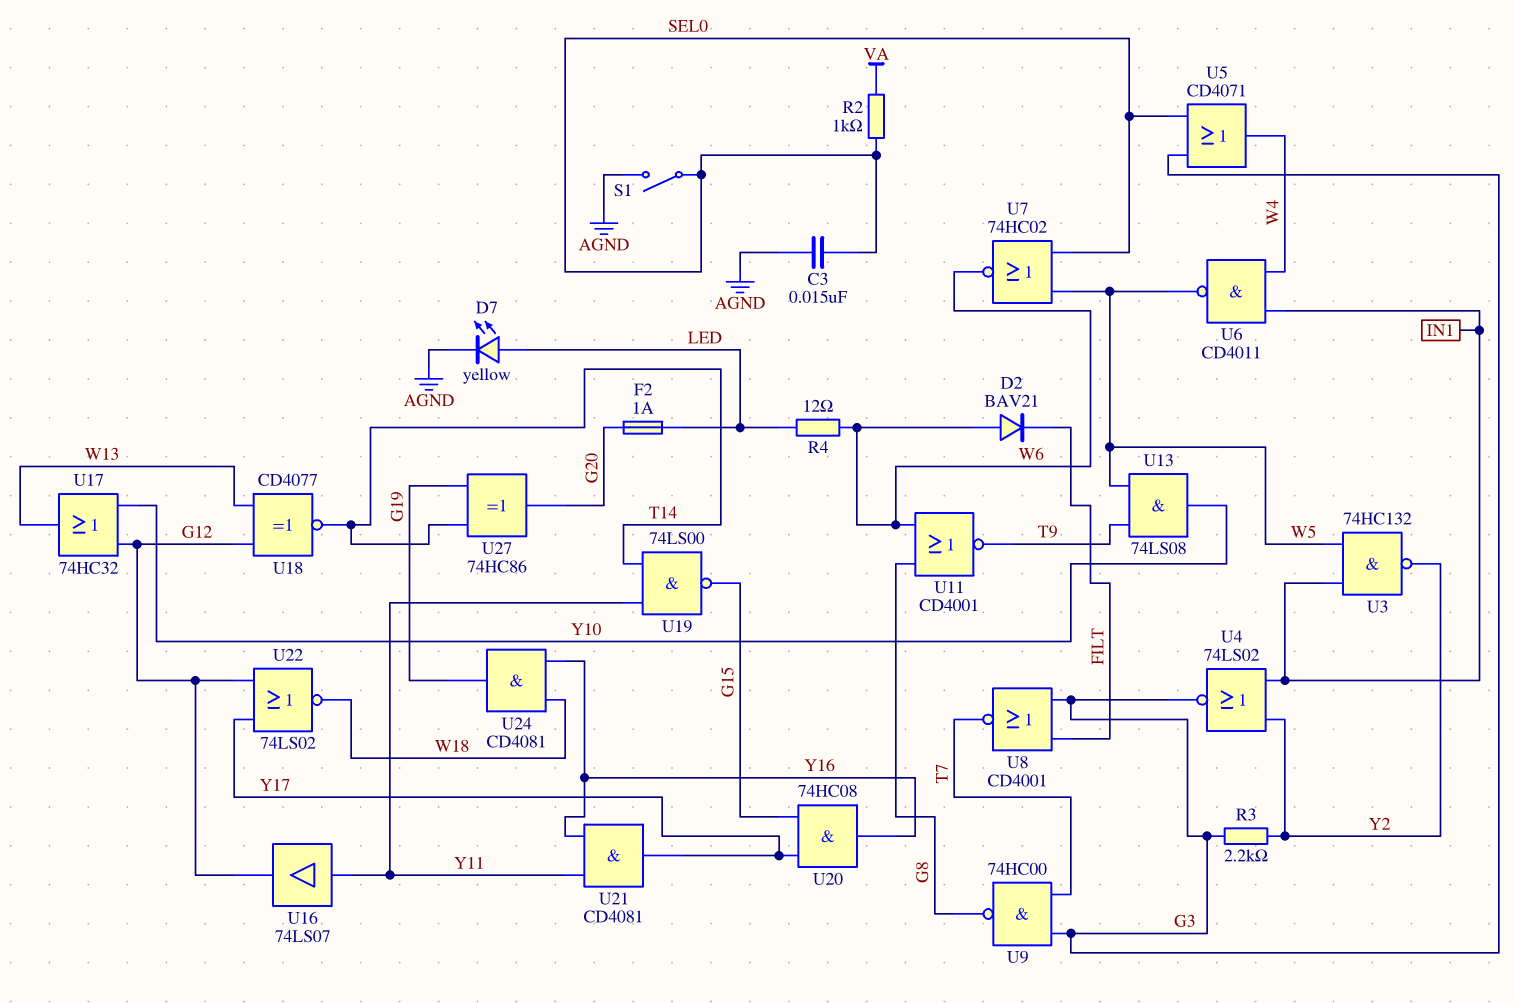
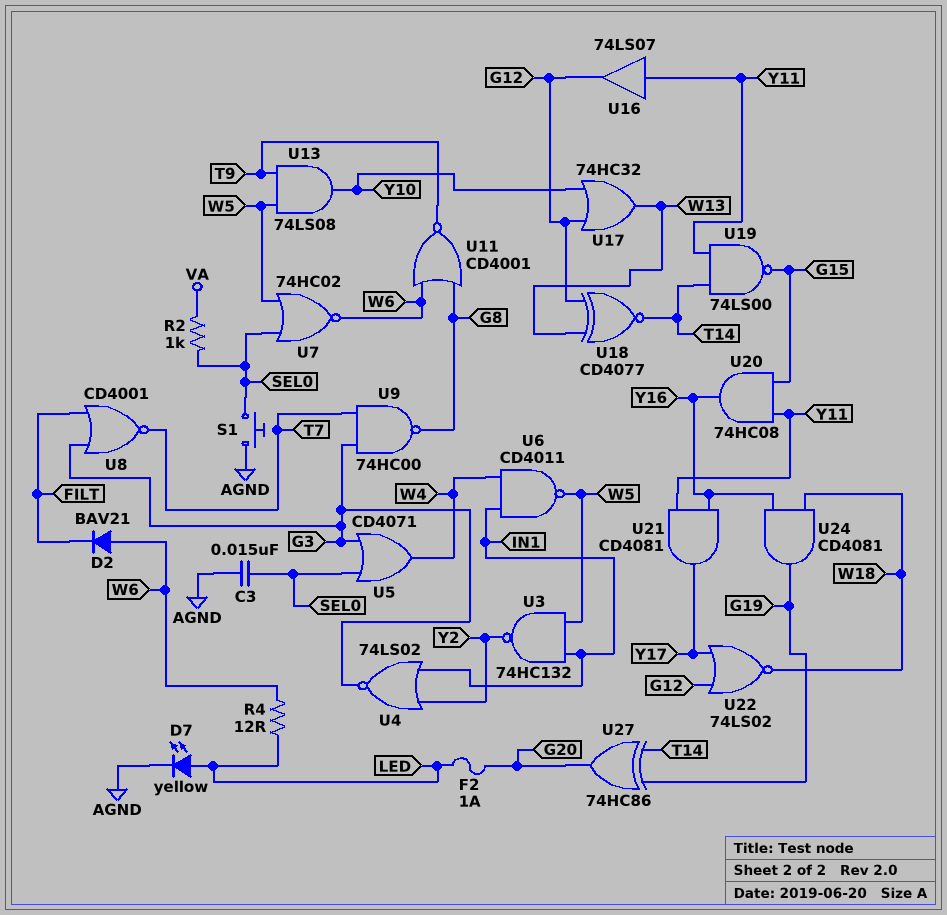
R3: 2.2k (G3, Y2) -> none
S1: switch (AGND, SEL0) -> button (AGND, SEL0)
U20: AND 74HC08 (in G15, in Y17, out Y16) -> AND 74HC08 (in G15, in Y11, out Y16)

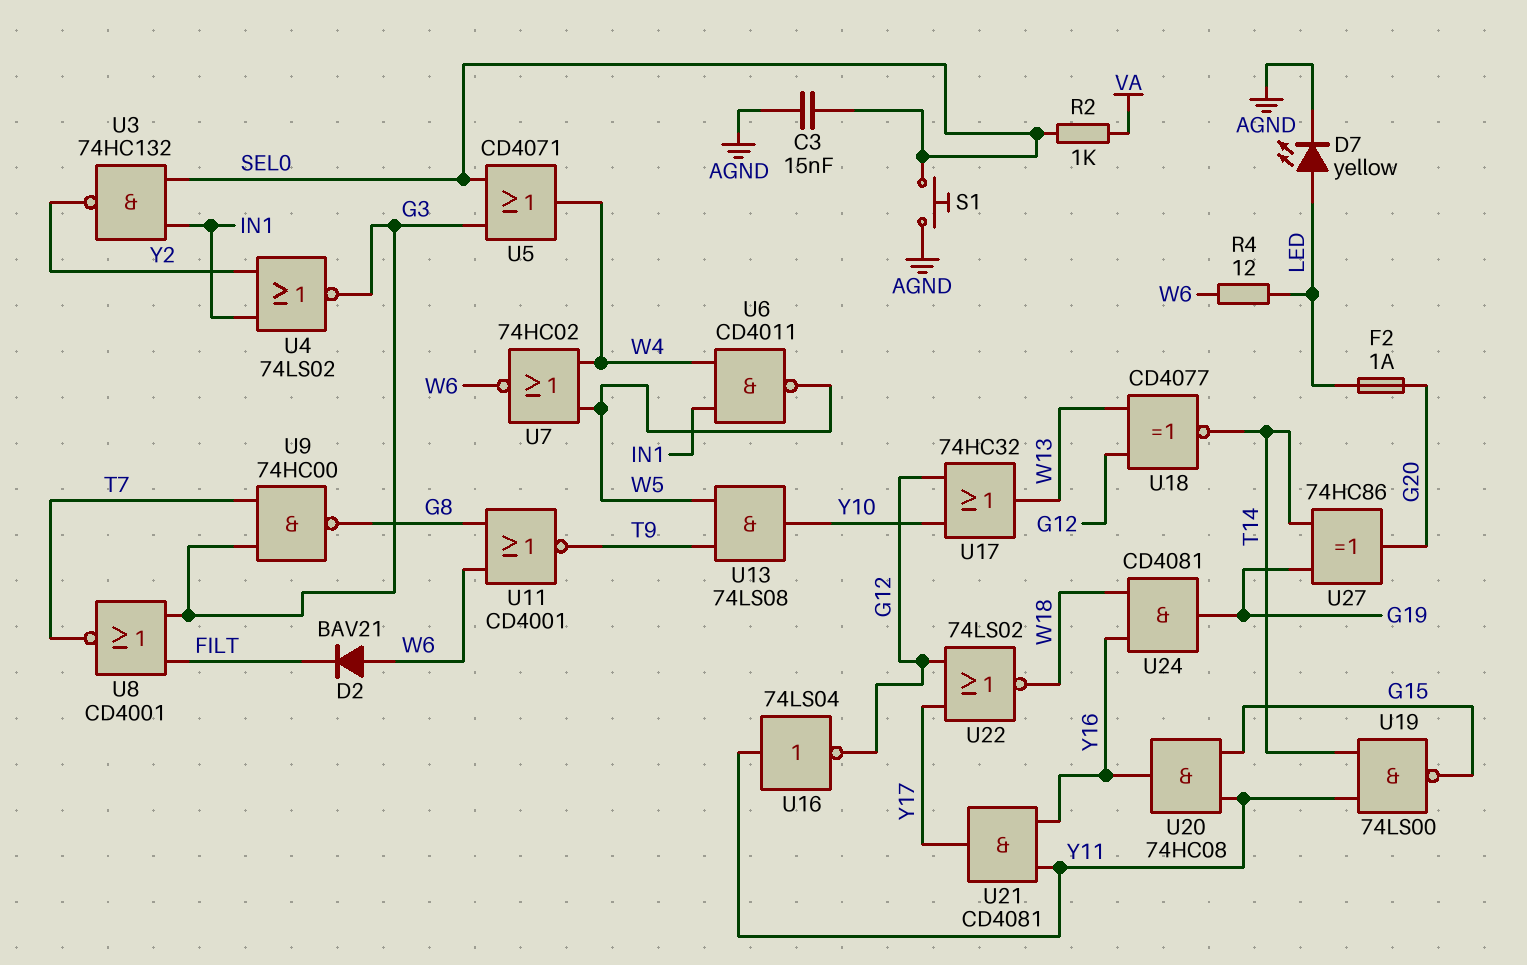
U3: NAND 74HC132 (in IN1, in W5, out Y2) -> NAND 74HC132 (in IN1, in SEL0, out Y2)
U7: NOR 74HC02 (in SEL0, in W5, out W6) -> NOR 74HC02 (in W4, in W5, out W6)
U16: buffer 74LS07 (in Y11, out G12) -> NOT 74LS04 (in Y11, out G12)

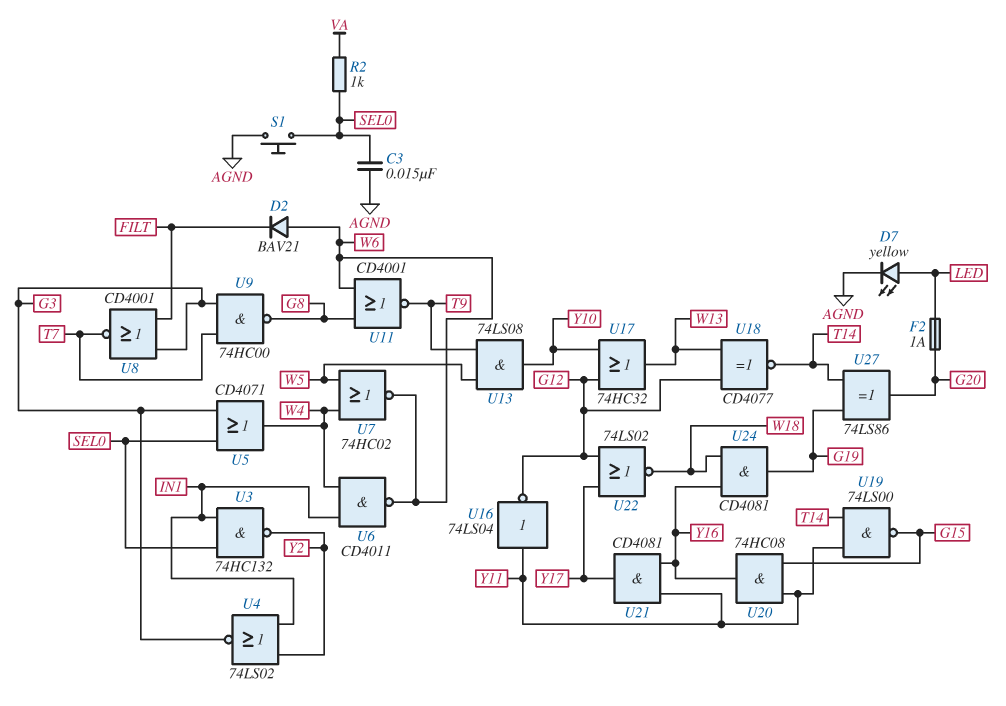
R4: 12 (LED, W6) -> none
U6: NAND CD4011 (in IN1, in W4, out W5) -> NAND CD4011 (in IN1, in W4, out W6)
U27: XOR 74HC86 (in G19, in T14, out G20) -> XOR 74LS86 (in G19, in T14, out G20)

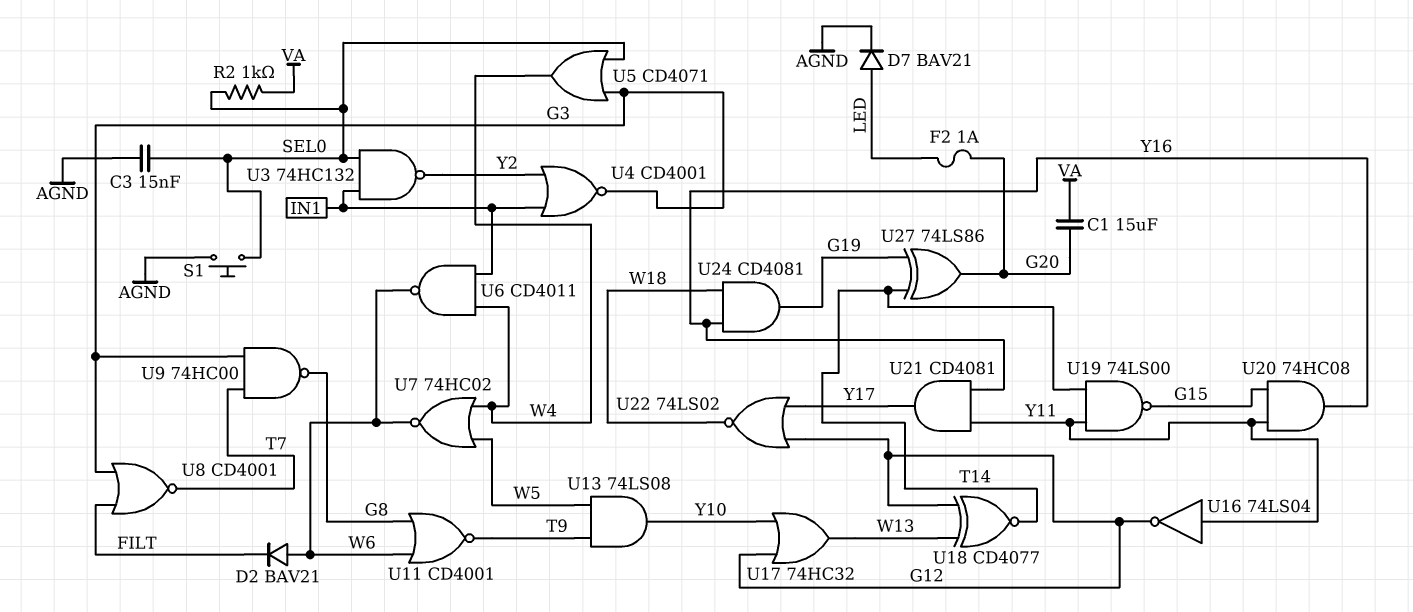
C1: none -> 15uF (G20, VA)
D7: LED yellow (A LED, K AGND) -> diode BAV21 (A LED, K AGND)
U4: NOR 74LS02 (in IN1, in Y2, out G3) -> NOR CD4001 (in IN1, in Y2, out G3)

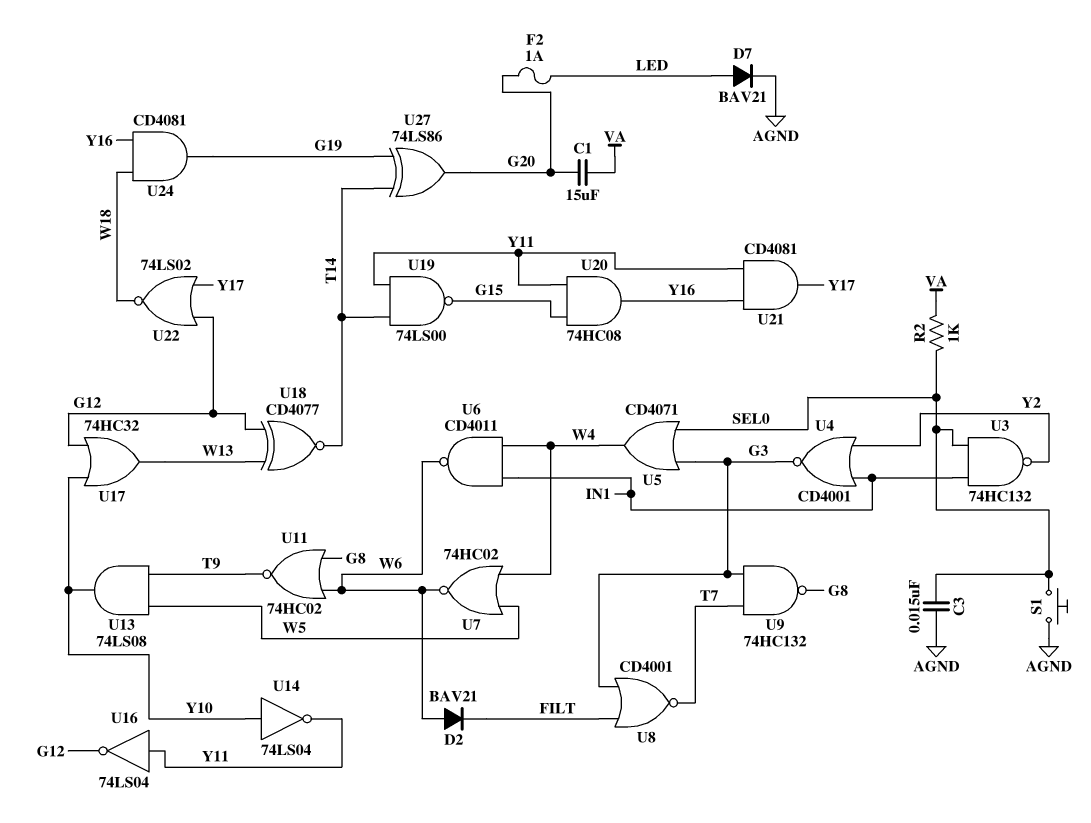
U9: NAND 74HC00 (in G3, in T7, out G8) -> NAND 74HC132 (in G3, in T7, out G8)
U11: NOR CD4001 (in G8, in W6, out T9) -> NOR 74HC02 (in G8, in W6, out T9)
U14: none -> NOT 74LS04 (in Y10, out Y11)

